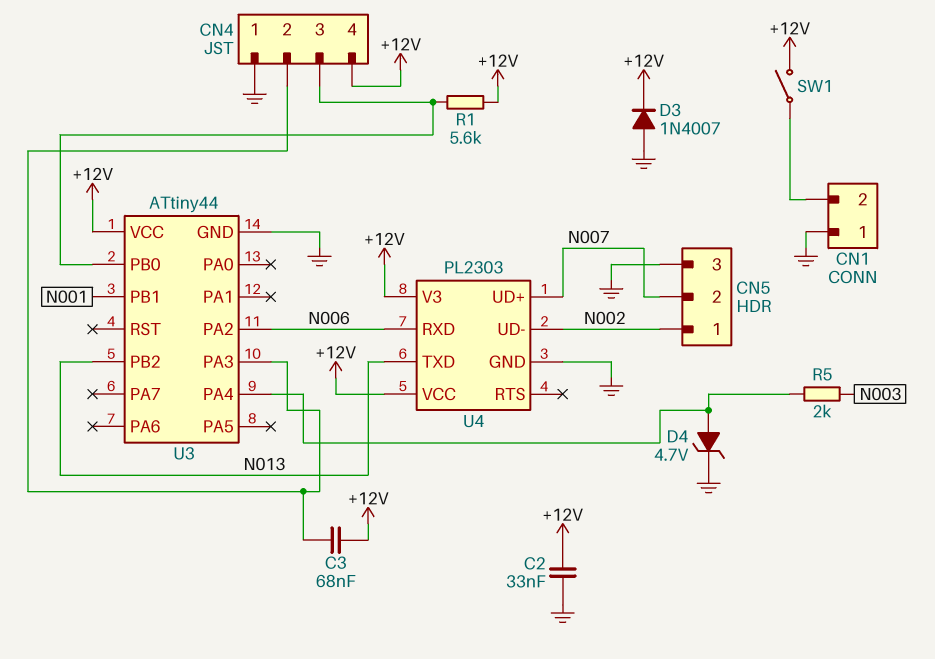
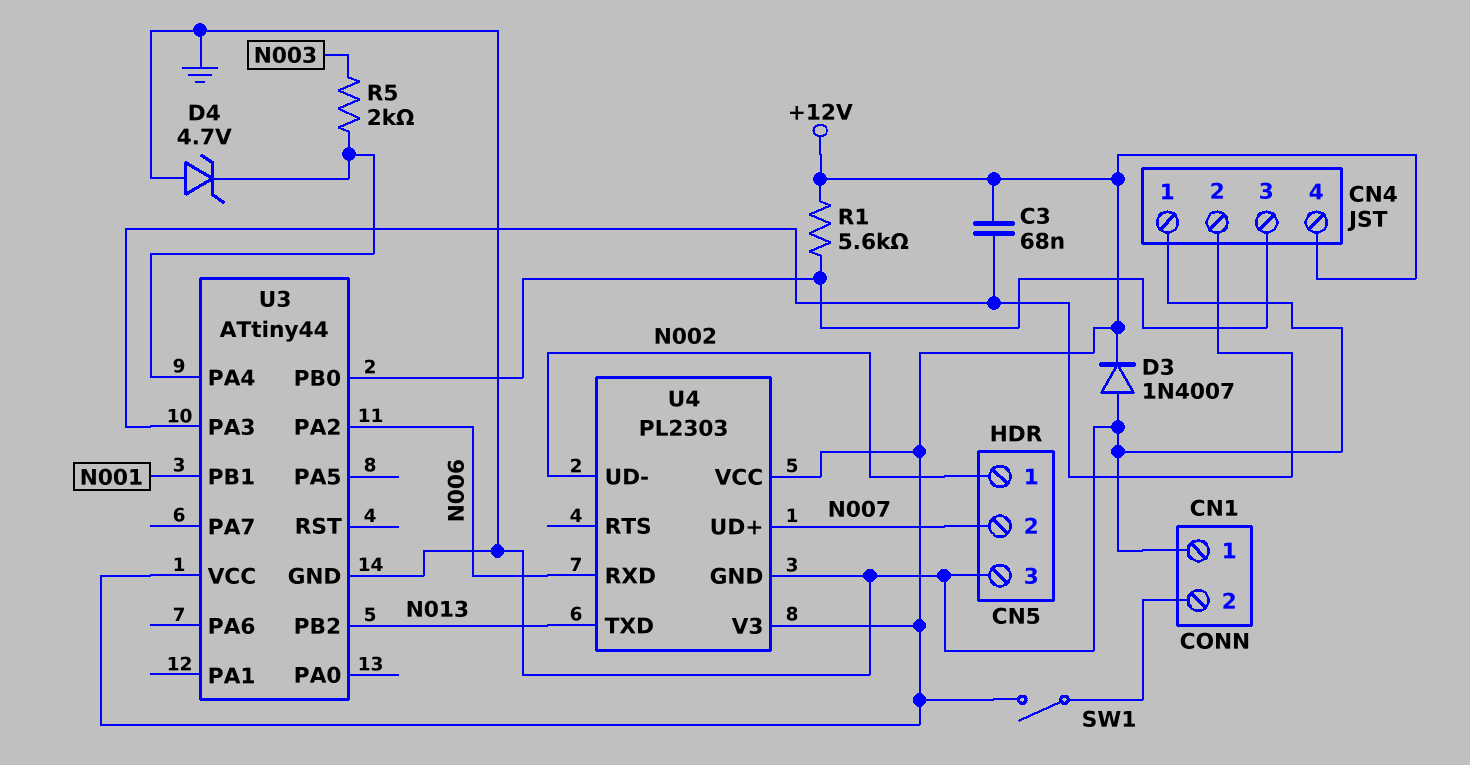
C2: 33nF (+12V, GND) -> none
D4: zener 4.7V (A U3/PA4, K GND) -> zener 4.7V (A GND, K U3/PA4)

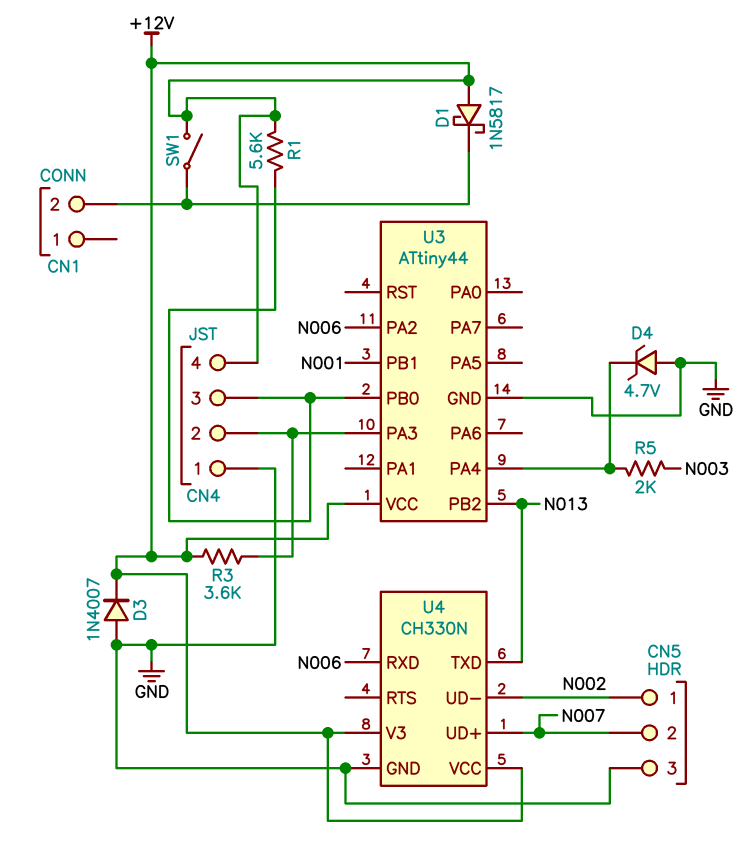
C3: 68nF (+12V, CN4/2) -> none
CN1 pin 1: GND -> none
D1: none -> schottky 1N5817 (A +12V, K CN1/2)
R3: none -> 3.6k (+12V, CN4/2)
U4: PL2303 -> CH330N

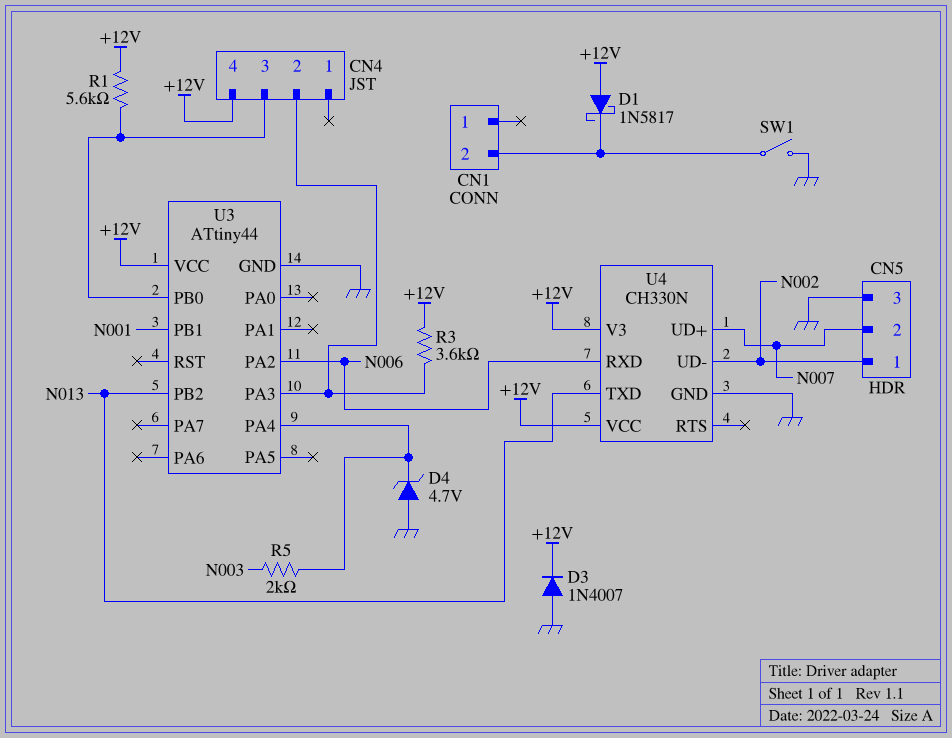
CN4 pin 1: GND -> none
SW1: switch (+12V, CN1/2) -> switch (CN1/2, GND)

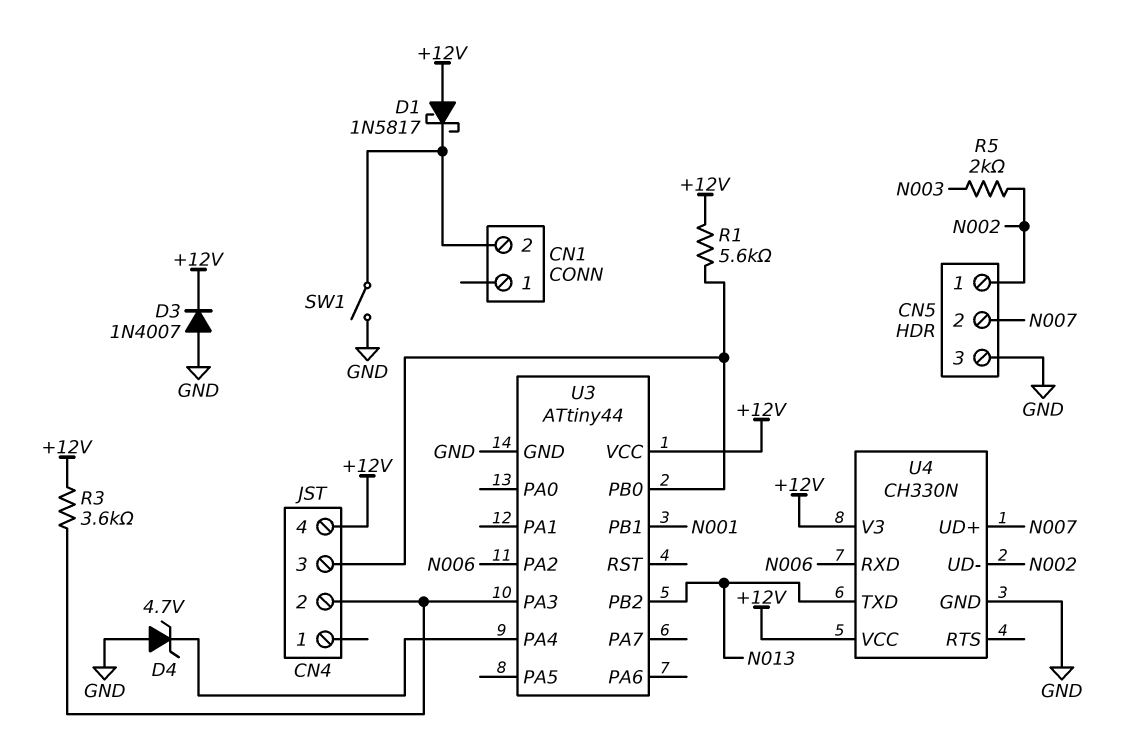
R5: 2k (N003, U3/PA4) -> 2k (N002, N003)

